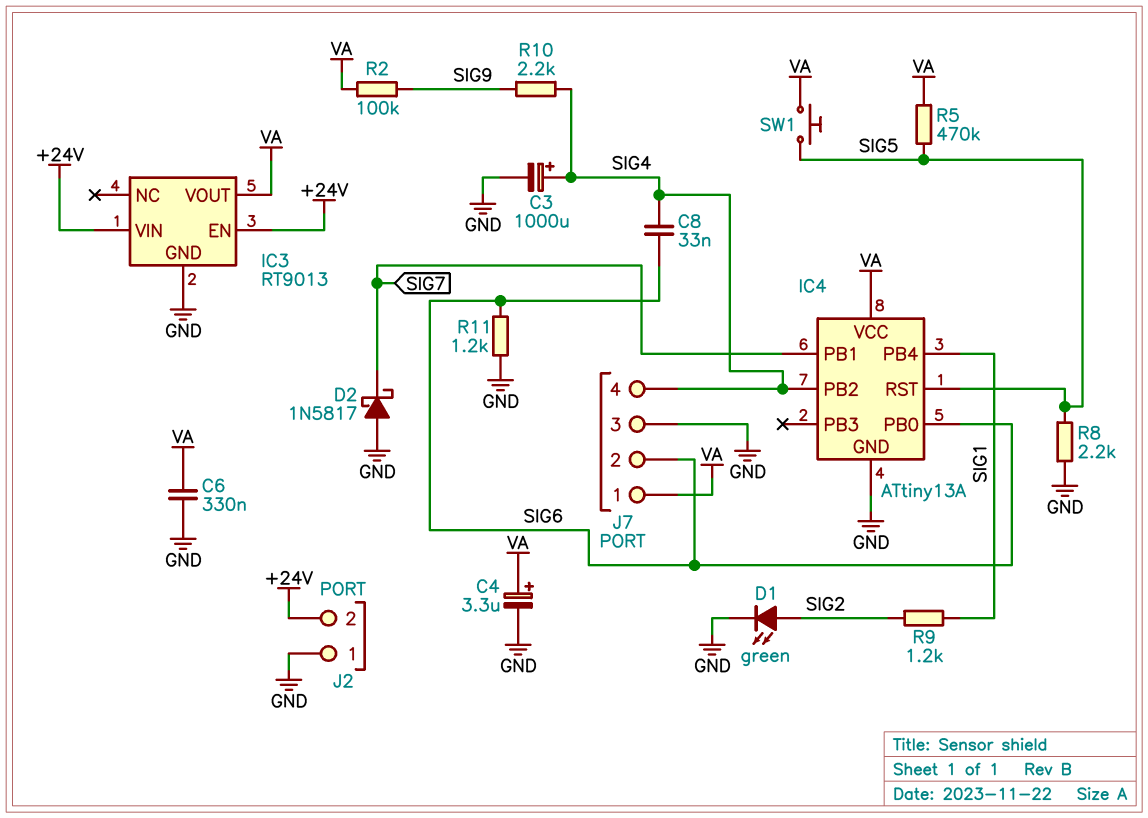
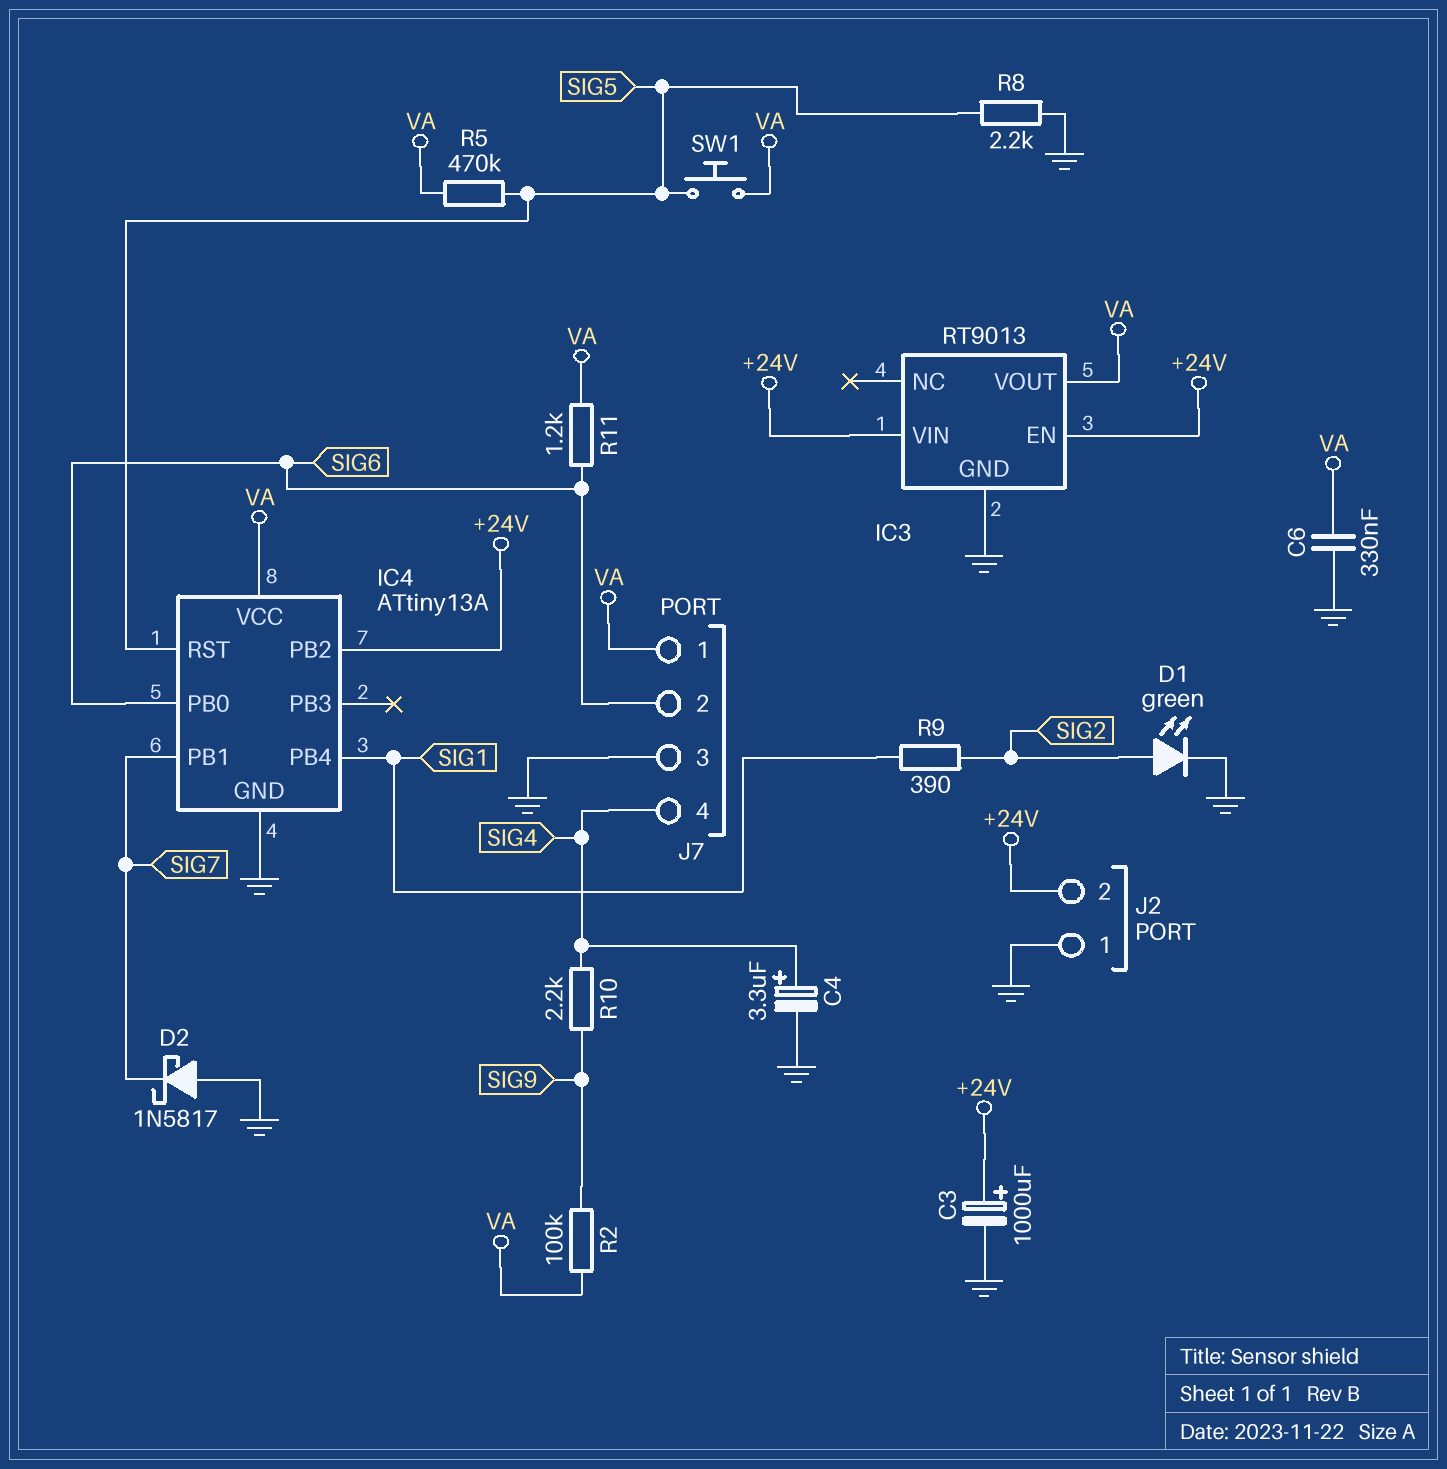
C3: 1000uF (plus SIG4, minus GND) -> 1000uF (plus +24V, minus GND)
C4: 3.3uF (plus VA, minus GND) -> 3.3uF (plus SIG4, minus GND)
C8: 33nF (SIG4, SIG6) -> none
IC4 pin PB2: SIG4 -> +24V
R9: 1.2k (SIG1, SIG2) -> 390 (SIG1, SIG2)
R11: 1.2k (GND, SIG6) -> 1.2k (SIG6, VA)

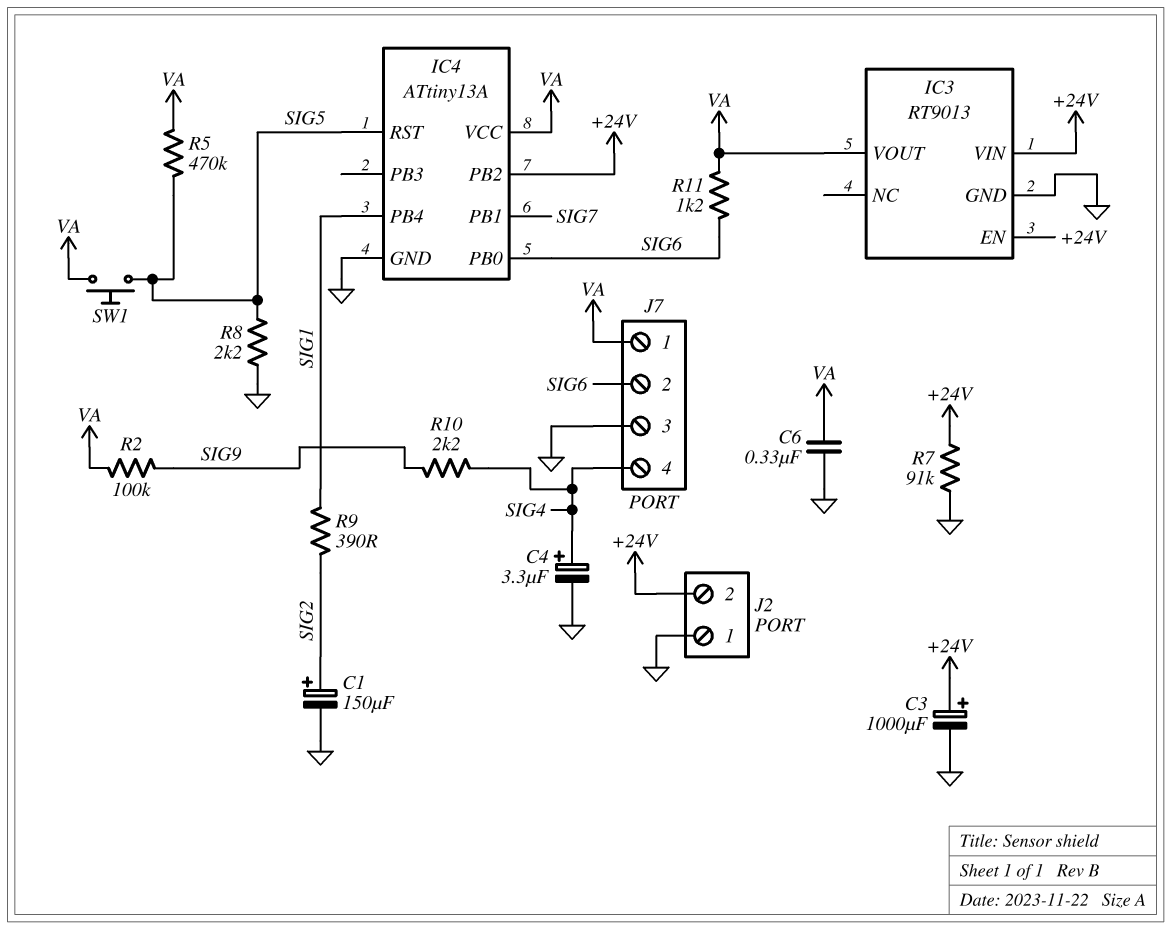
C1: none -> 150uF (plus SIG2, minus GND)
D1: LED green (A SIG2, K GND) -> none
D2: schottky 1N5817 (A GND, K SIG7) -> none
R7: none -> 91k (+24V, GND)

